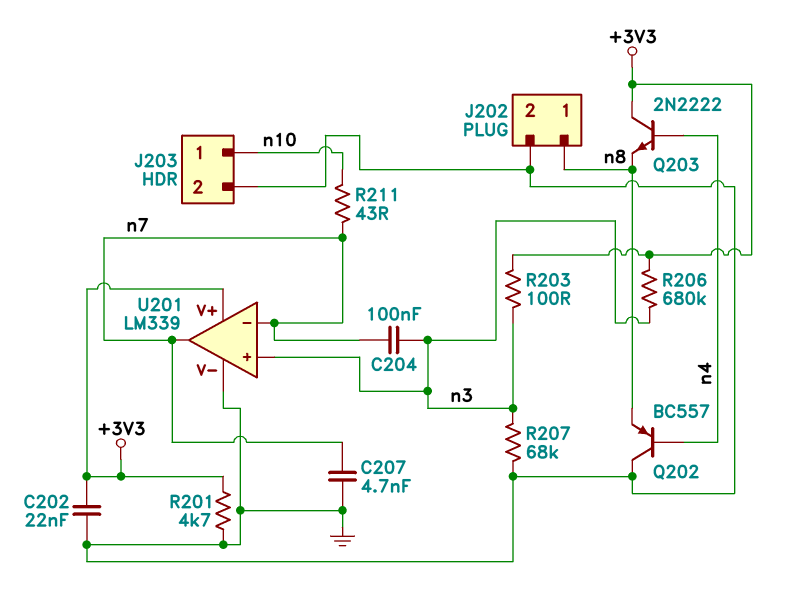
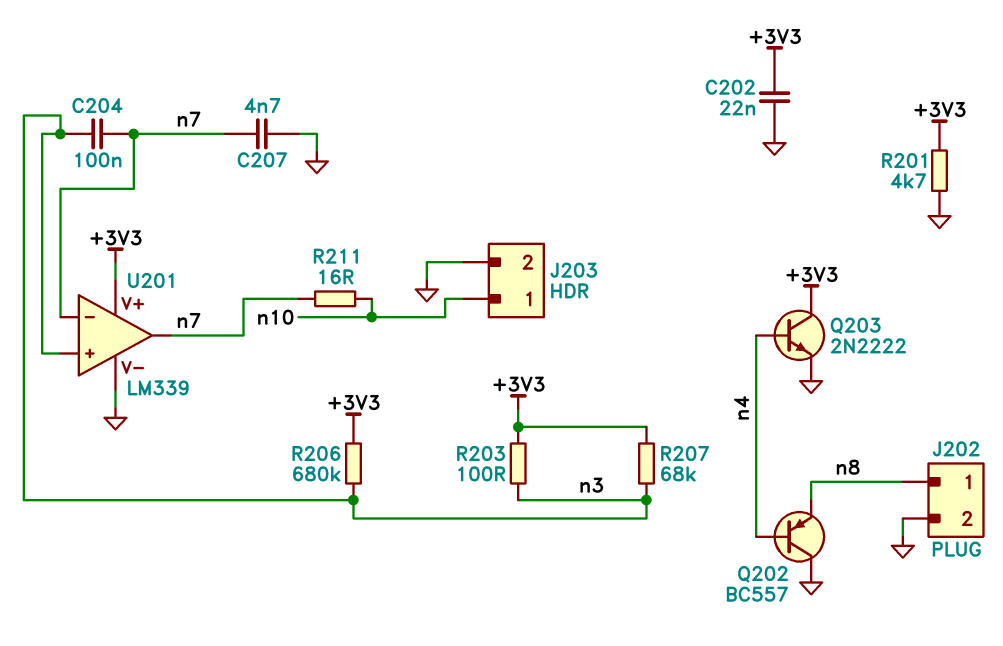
Q203: NPN 2N2222 (B n4, C +3V3, E n8) -> NPN 2N2222 (B n4, C +3V3, E GND)
R207: 68k (GND, n3) -> 68k (+3V3, n3)
R211: 43 (n7, n10) -> 16 (n7, n10)

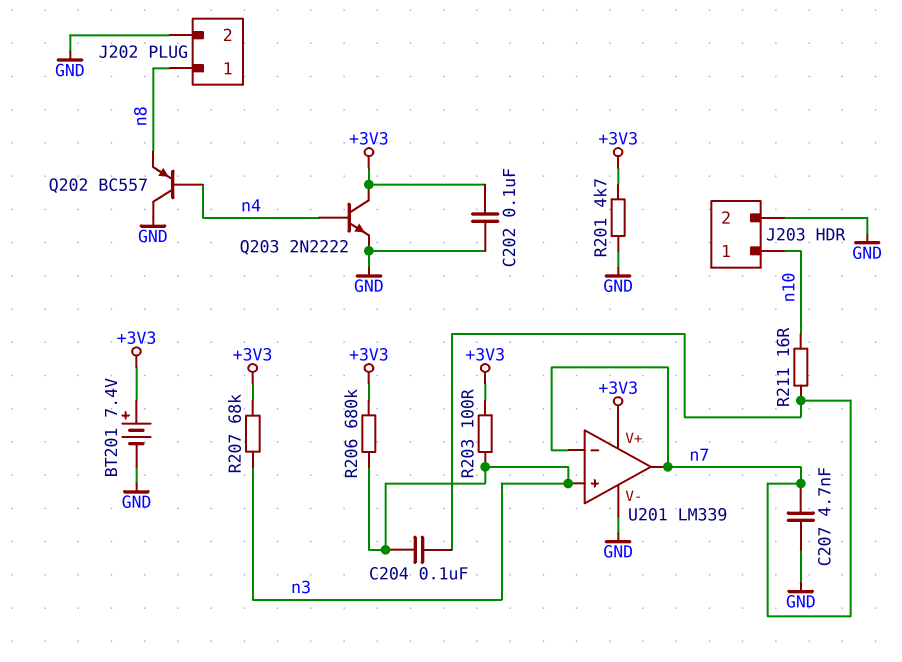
BT201: none -> 7.4V (plus +3V3, minus GND)
C202: 22nF (+3V3, GND) -> 100nF (+3V3, GND)

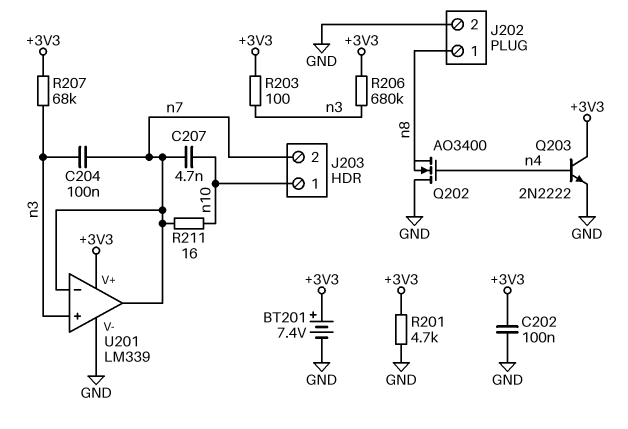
C207: 4.7nF (GND, n7) -> 4.7nF (n7, n10)
J203 pin 2: GND -> n7
Q202: PNP BC557 (B n4, C GND, E n8) -> NMOS AO3400 (G n4, D GND, S n8)

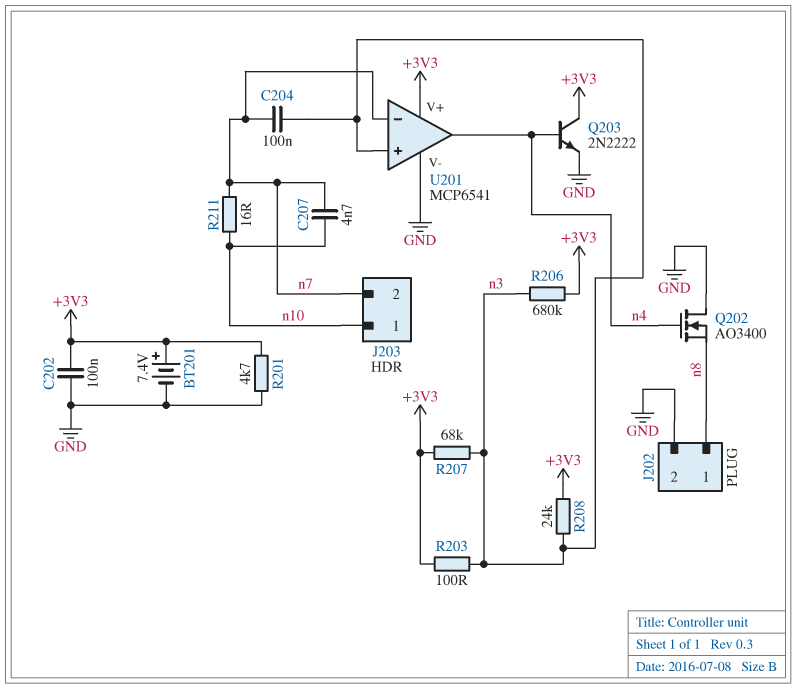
R208: none -> 24k (+3V3, n3)
U201: LM339 -> MCP6541
U201 pin out: n7 -> n4

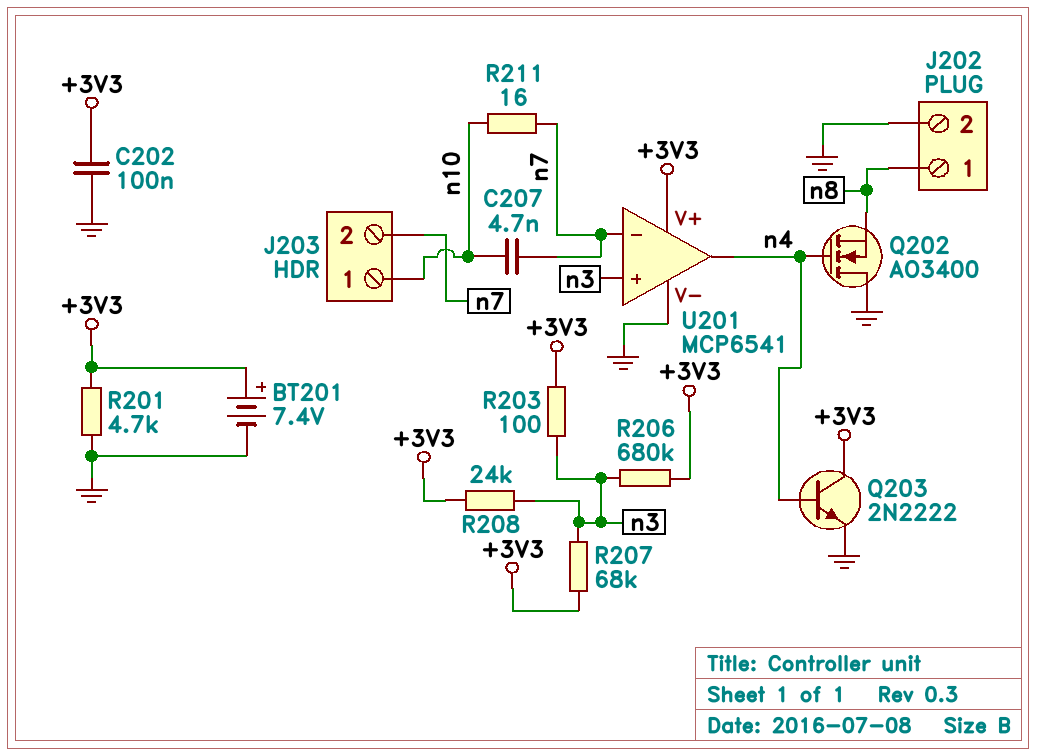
C204: 100nF (n3, n7) -> none

